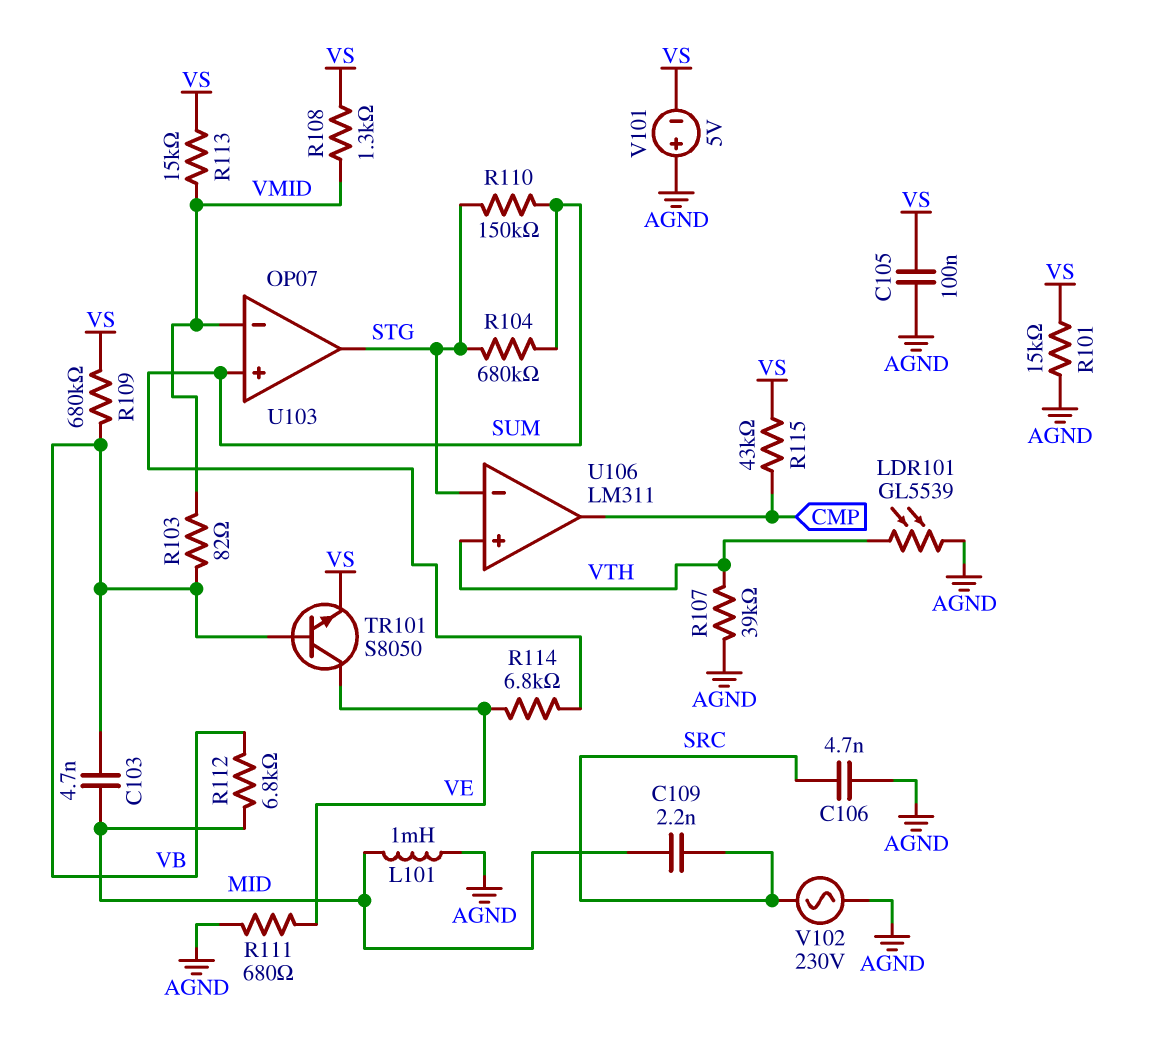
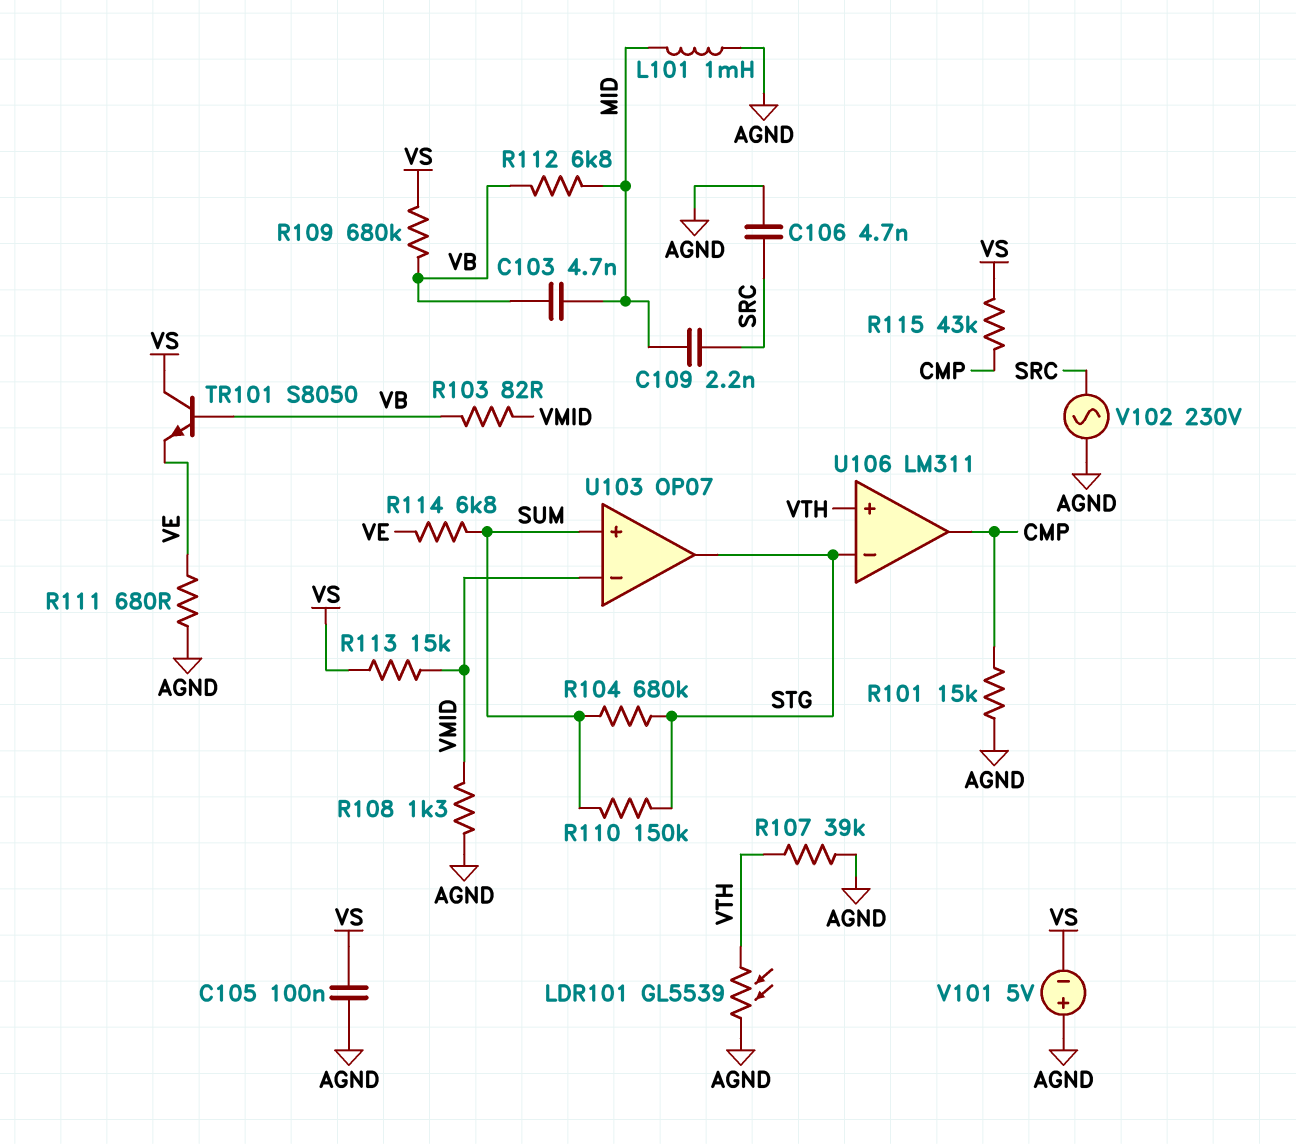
R101: 15k (AGND, VS) -> 15k (AGND, CMP)
R108: 1.3k (VMID, VS) -> 1.3k (AGND, VMID)
TR101: NPN S8050 (B VB, C VE, E VS) -> NPN S8050 (B VB, C VS, E VE)

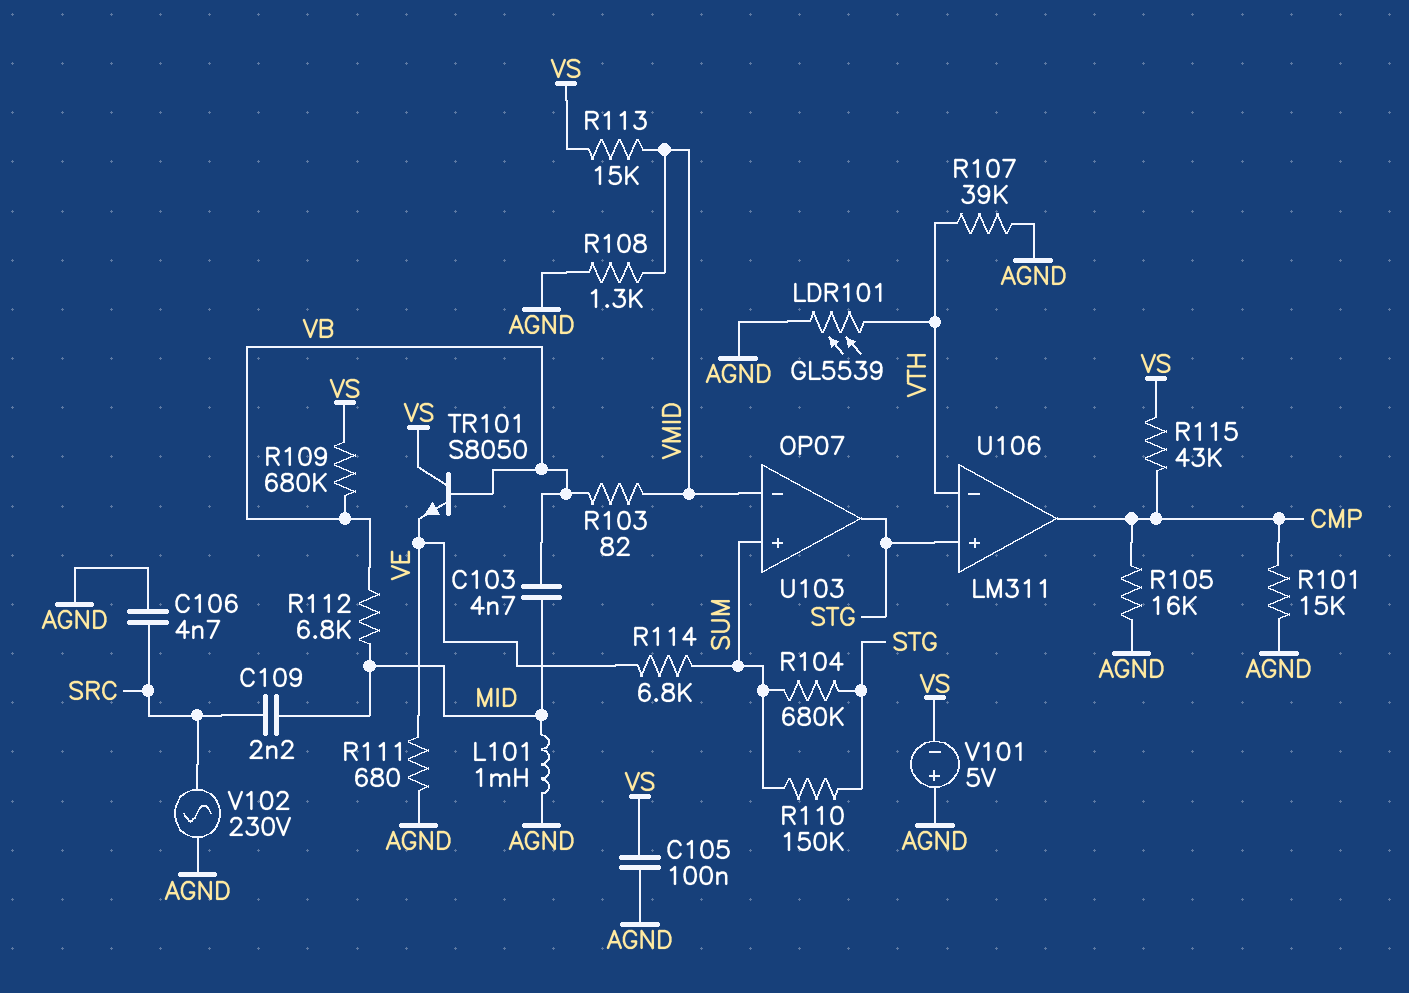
R105: none -> 16k (AGND, CMP)
U106 pin in+: VTH -> STG
U106 pin in-: STG -> VTH

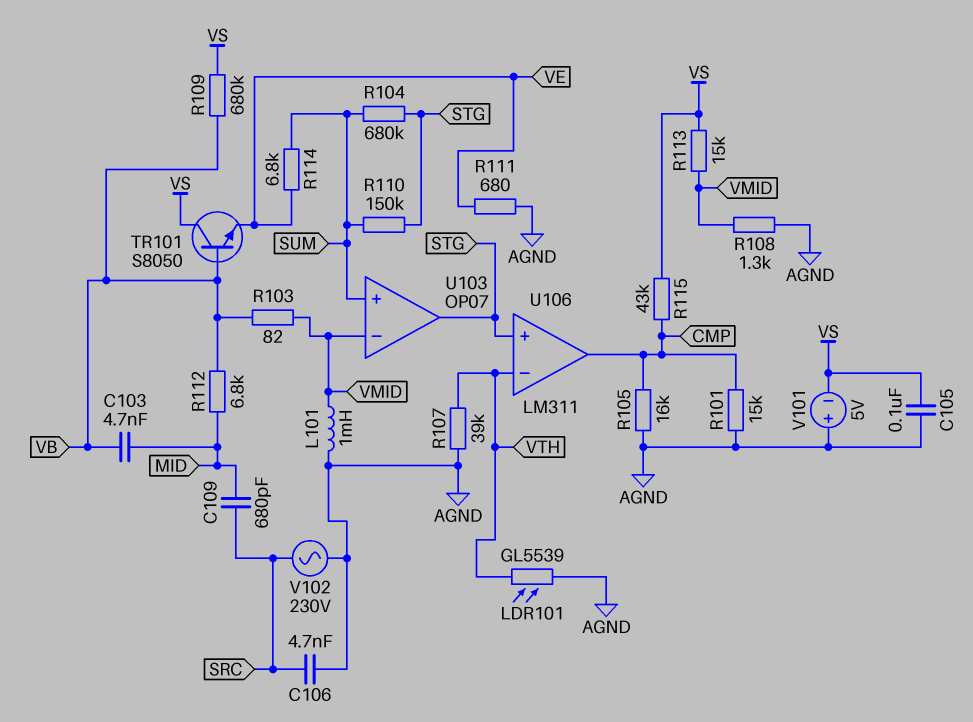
C109: 2.2nF (MID, SRC) -> 680pF (MID, SRC)
L101: 1mH (AGND, MID) -> 1mH (AGND, VMID)

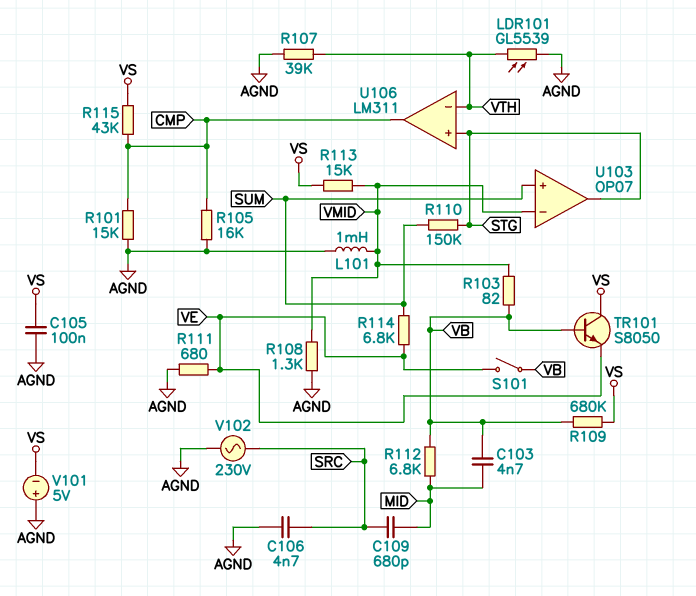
R104: 680k (STG, SUM) -> none
S101: none -> switch (VB, VE)

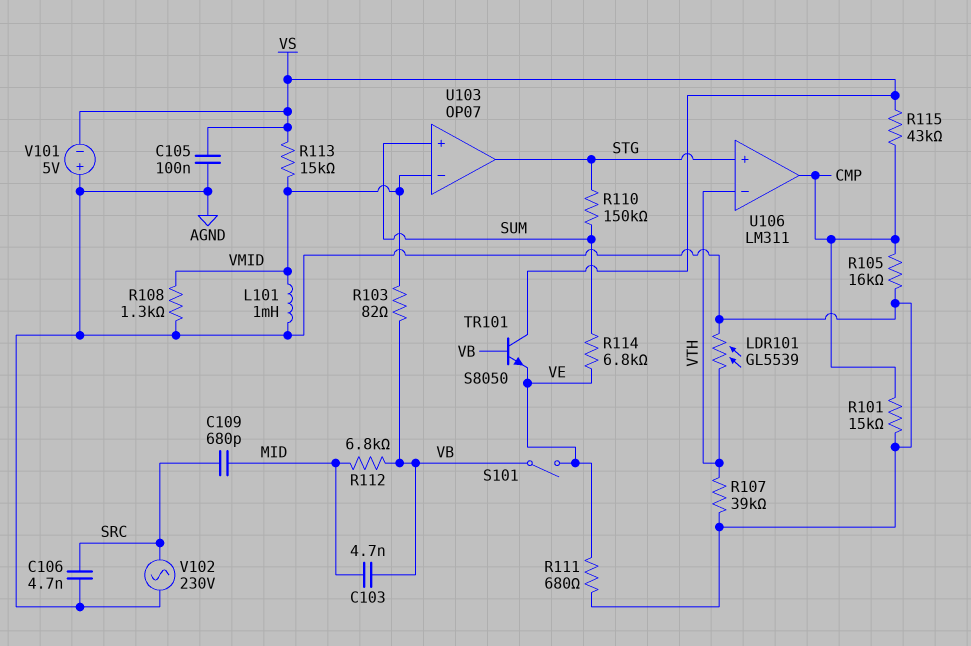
R109: 680k (VB, VS) -> none

